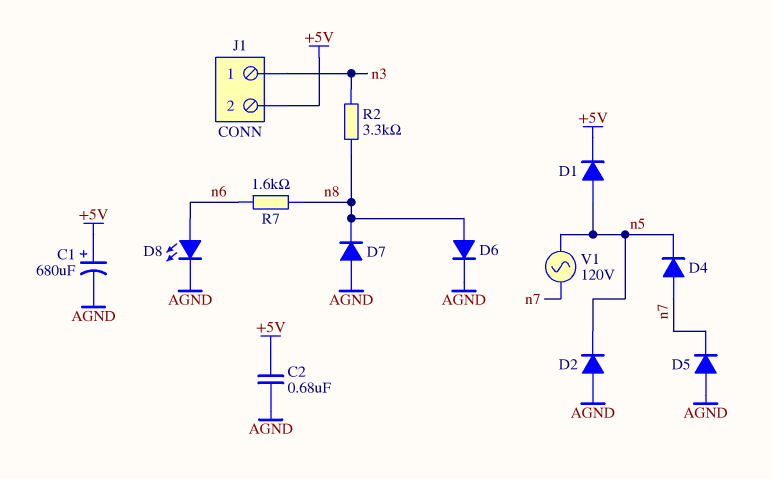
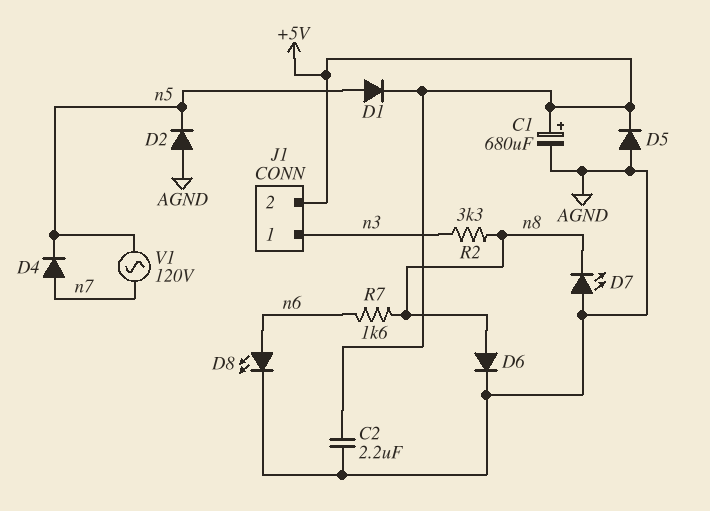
C2: 680nF (+5V, AGND) -> 2.2uF (+5V, AGND)
D5: diode (A AGND, K n7) -> diode (A AGND, K +5V)
D7: diode (A AGND, K n8) -> LED (A AGND, K n8)

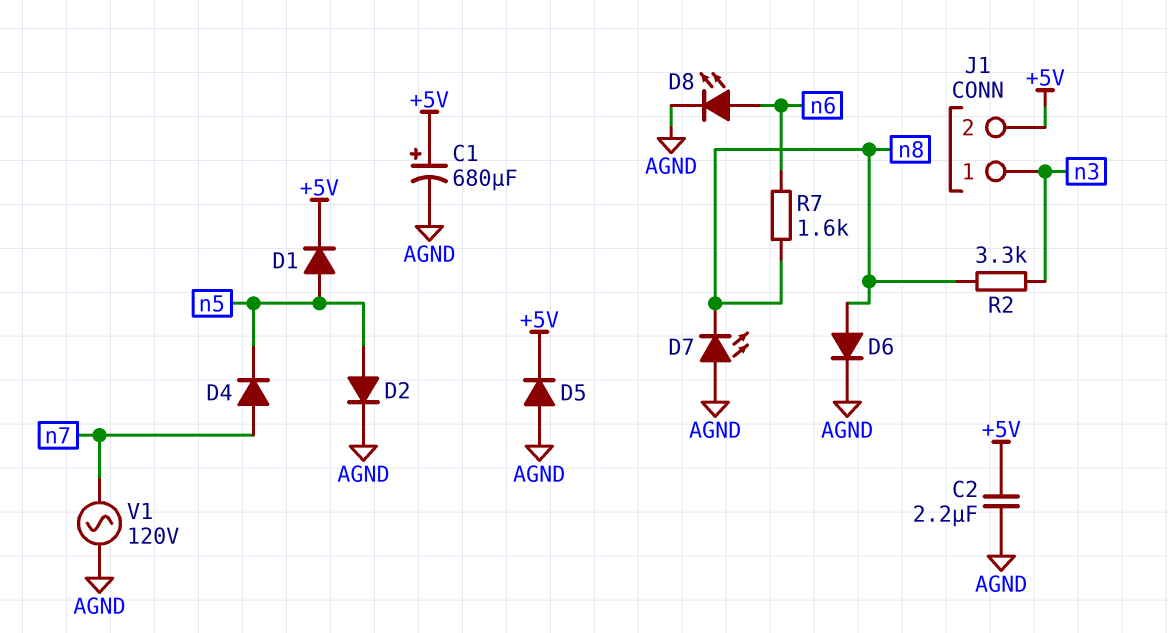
D2: diode (A AGND, K n5) -> diode (A n5, K AGND)
V1: AC 120V (n5, n7) -> AC 120V (AGND, n7)

